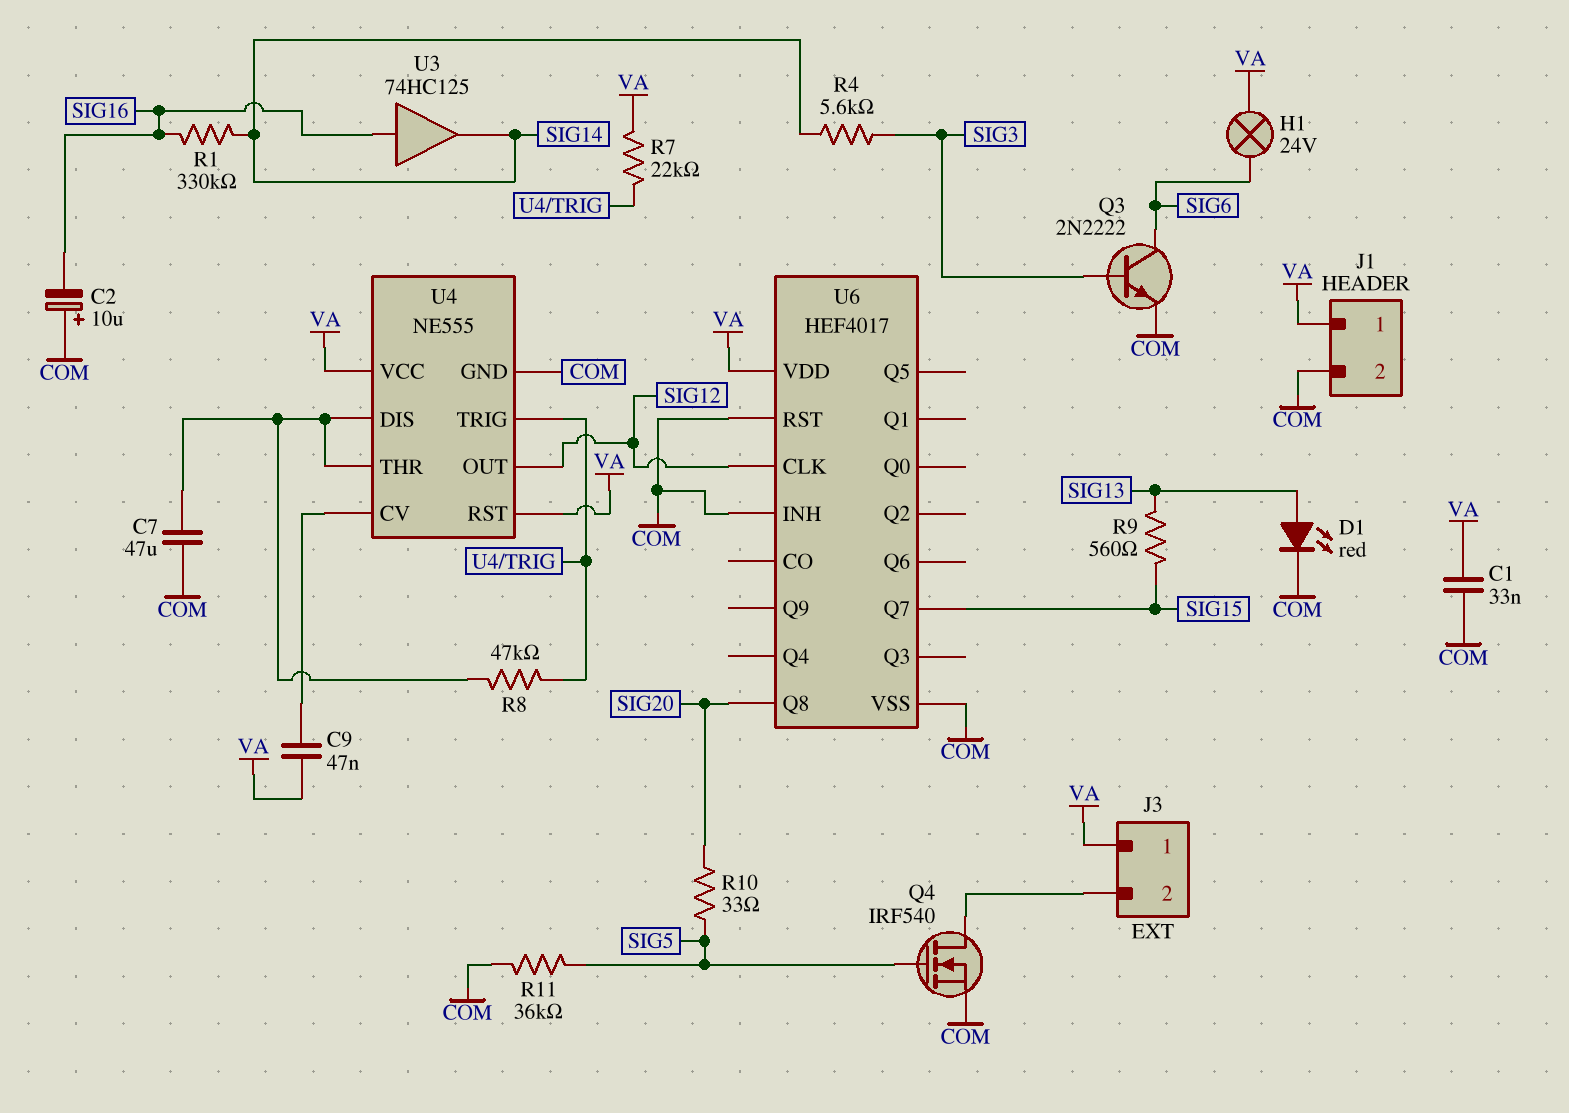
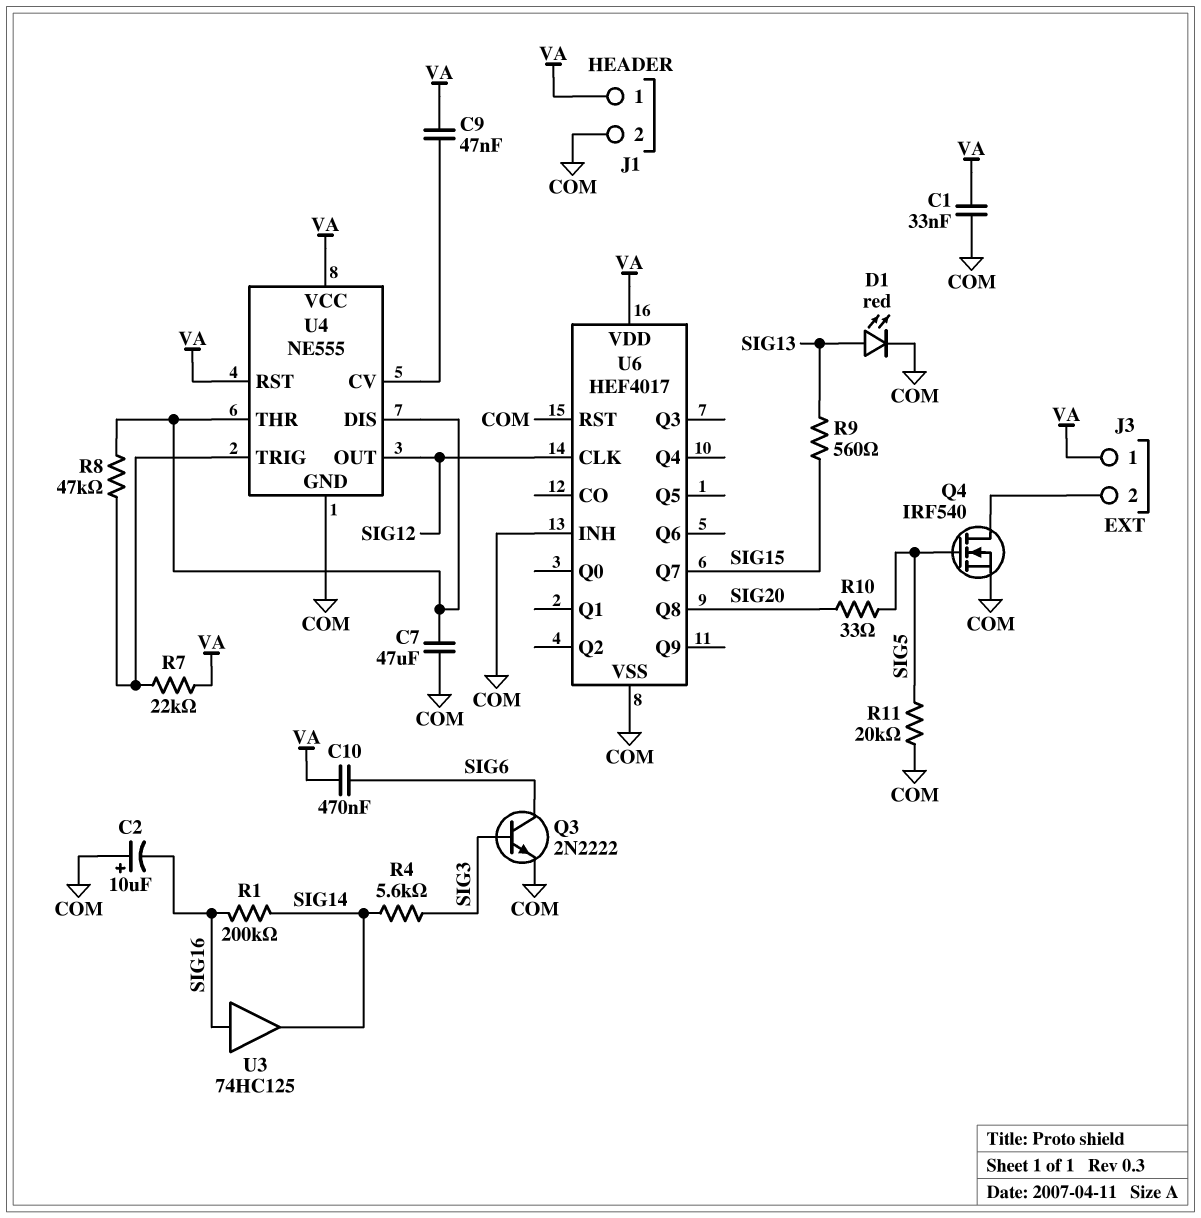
C10: none -> 470nF (SIG6, VA)
H1: lamp 24V (SIG6, VA) -> none
R1: 330k (SIG14, SIG16) -> 200k (SIG14, SIG16)
R11: 36k (COM, SIG5) -> 20k (COM, SIG5)

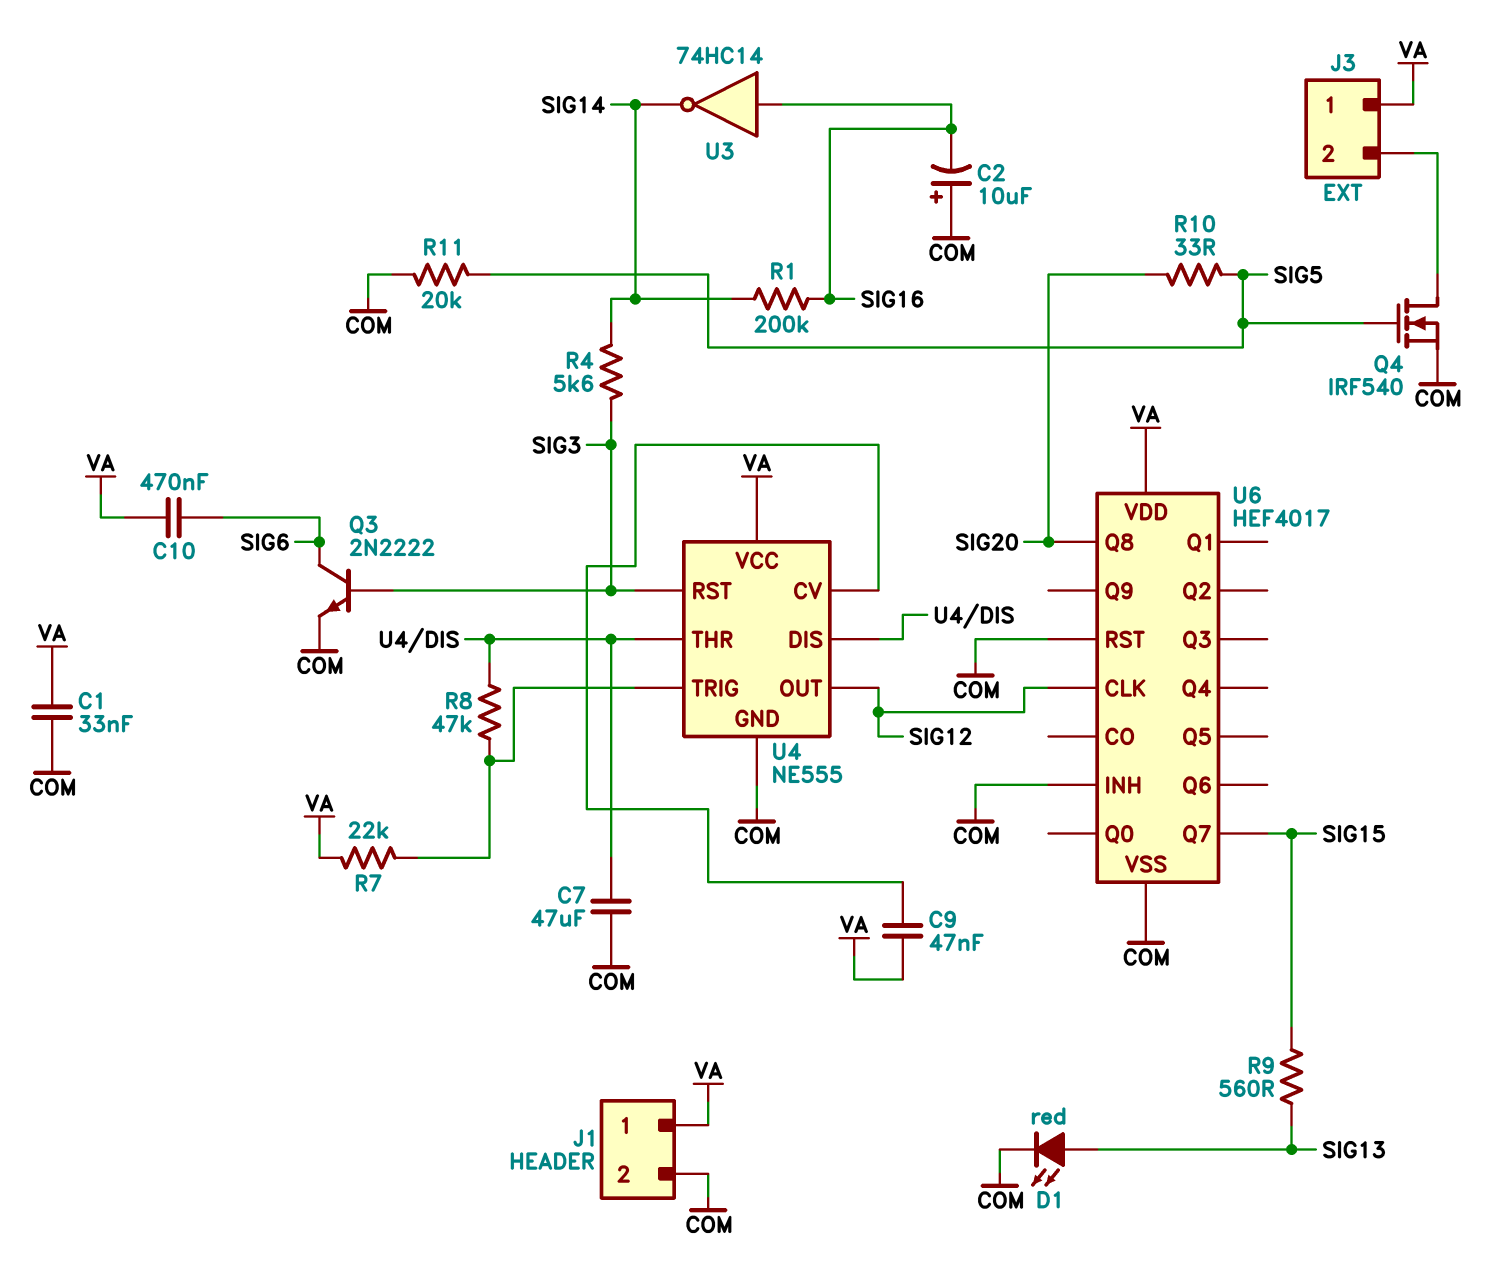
U3: buffer 74HC125 (in SIG16, out SIG14) -> NOT 74HC14 (in SIG16, out SIG14)
U4 pin RST: VA -> SIG3

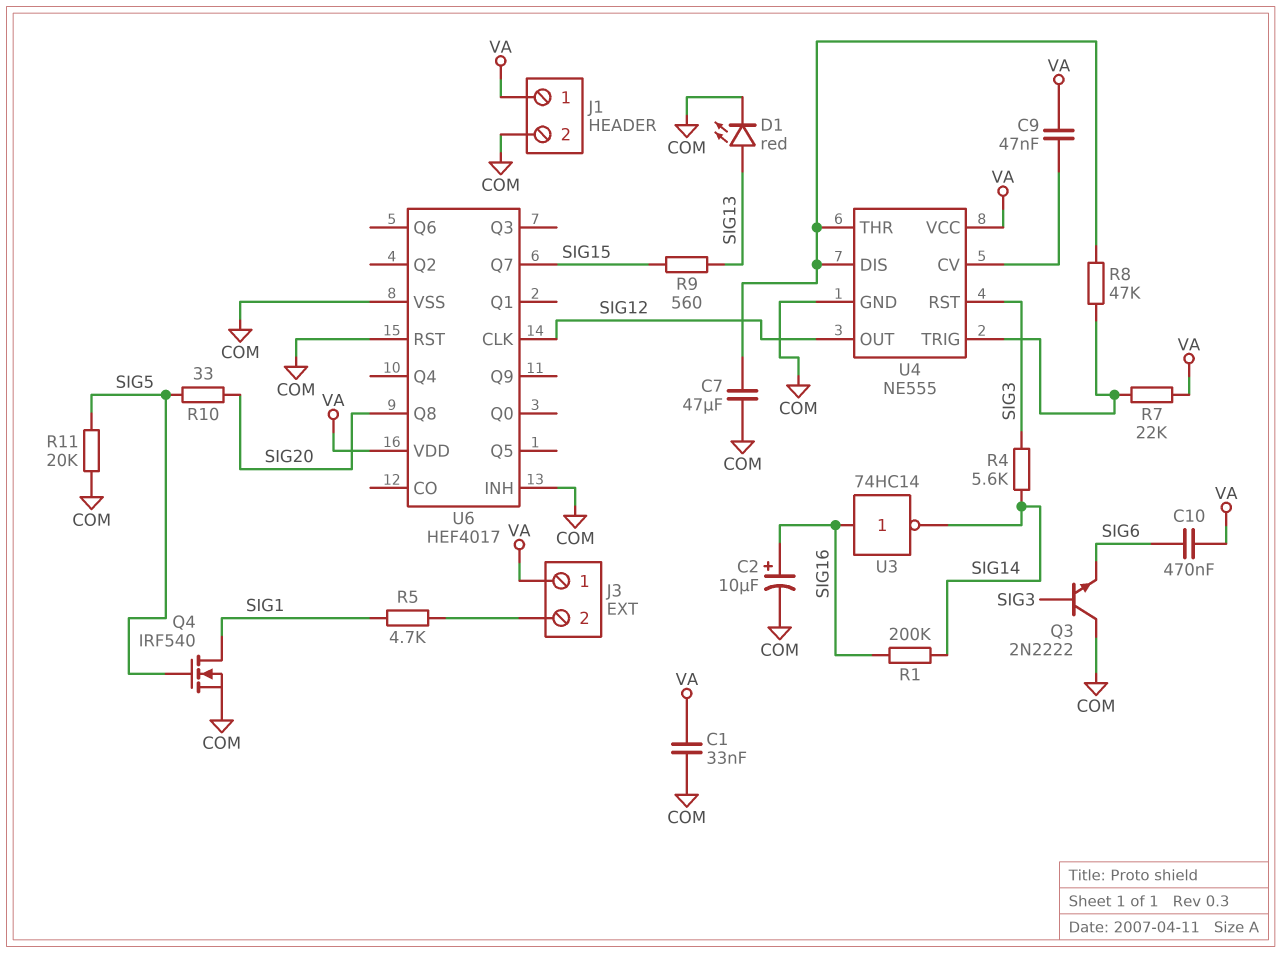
C2: 10uF (plus COM, minus SIG16) -> 10uF (plus SIG16, minus COM)
Q3: NPN 2N2222 (B SIG3, C SIG6, E COM) -> NPN 2N2222 (B SIG3, C COM, E SIG6)
Q4: NMOS IRF540 (G SIG5, D J3/2, S COM) -> NMOS IRF540 (G SIG5, D SIG1, S COM)
R5: none -> 4.7k (J3/2, SIG1)

